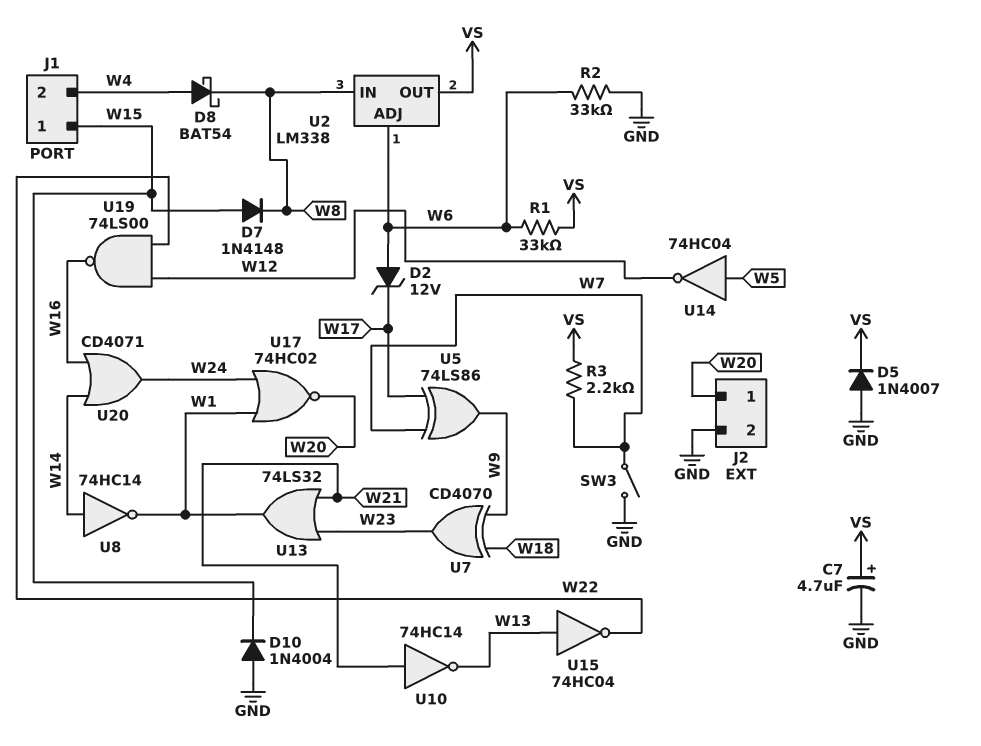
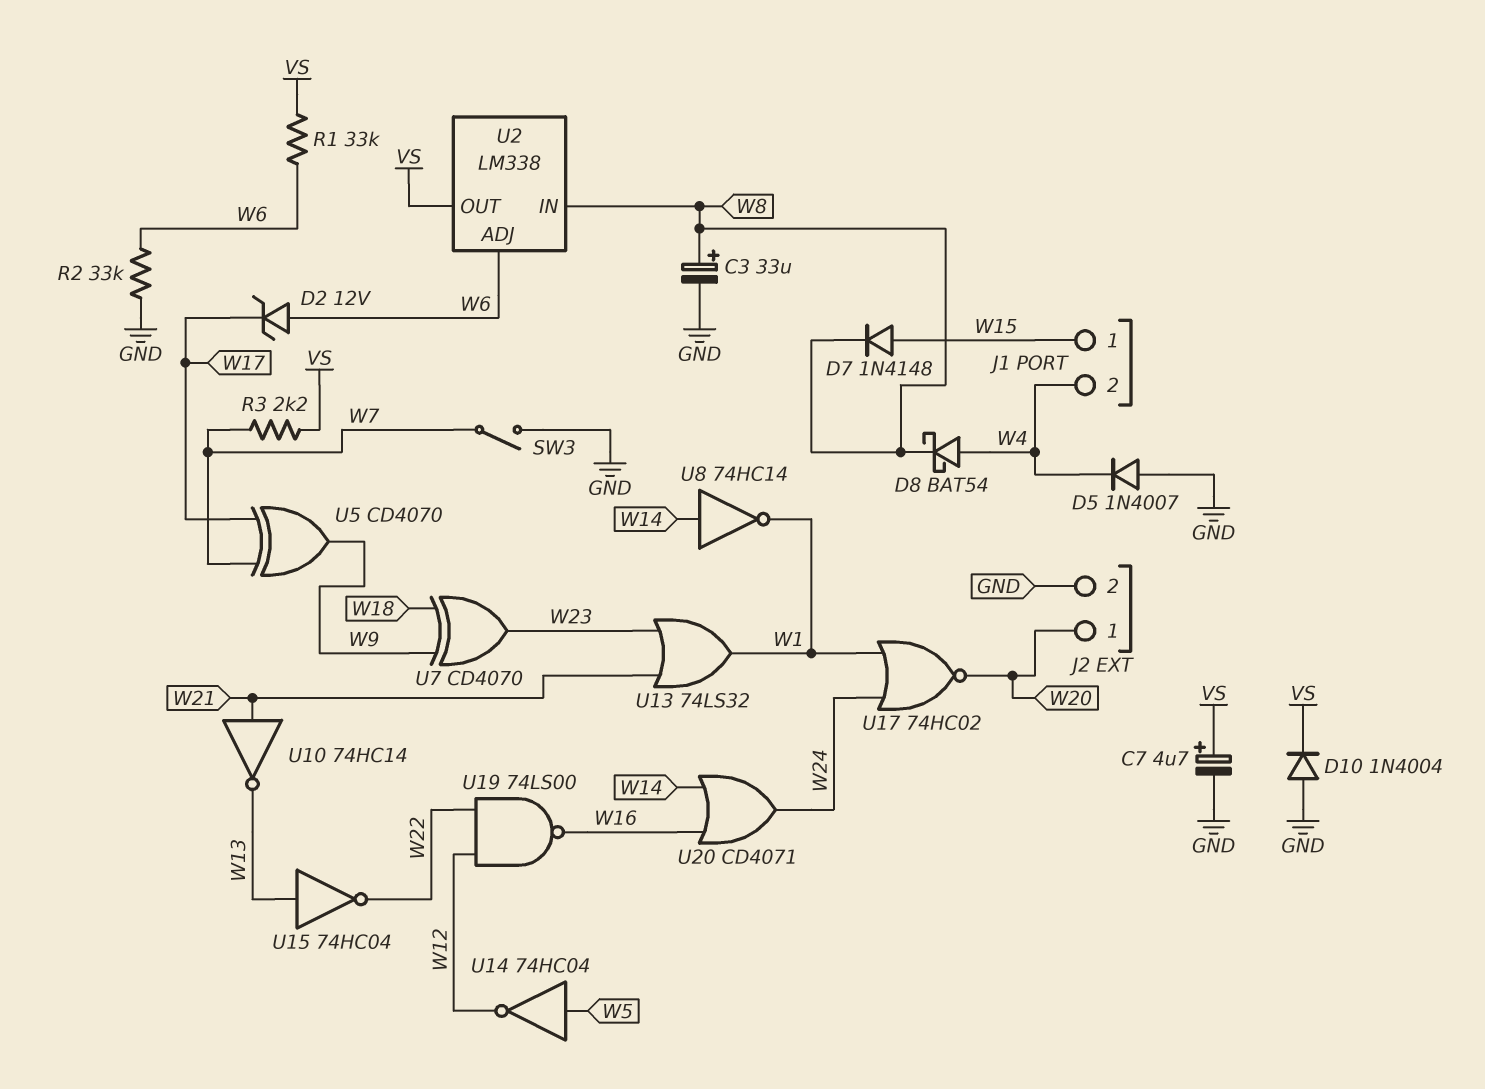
C3: none -> 33uF (plus W8, minus GND)
D5: diode 1N4007 (A GND, K VS) -> diode 1N4007 (A GND, K W4)
D10: diode 1N4004 (A GND, K W15) -> diode 1N4004 (A GND, K VS)
U5: XOR 74LS86 (in W7, in W17, out W9) -> XOR CD4070 (in W7, in W17, out W9)

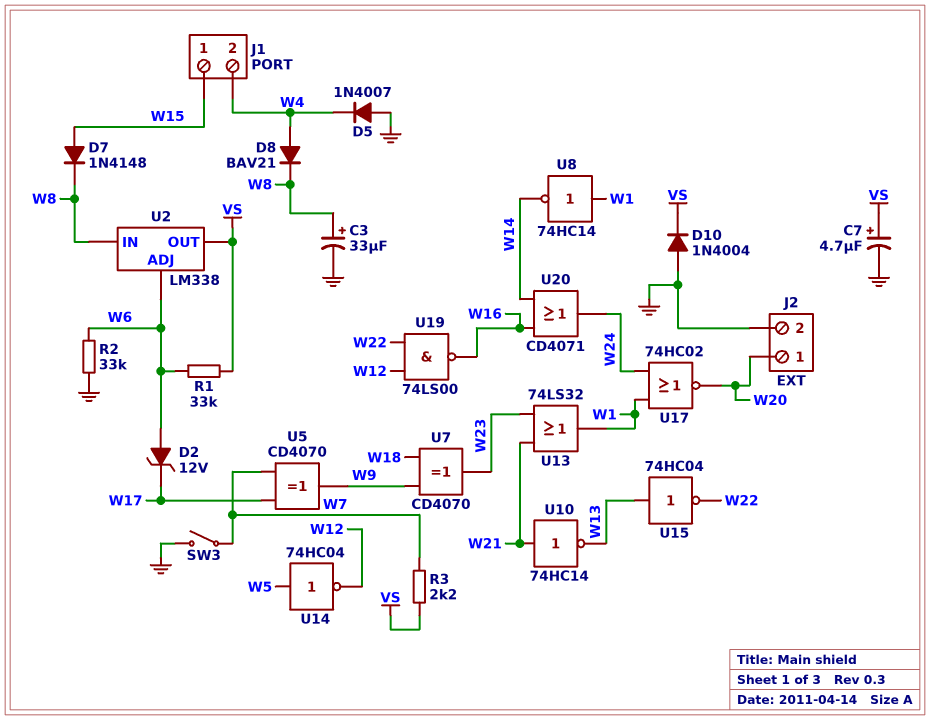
D8: schottky BAT54 (A W4, K W8) -> diode BAV21 (A W4, K W8)
U8: NOT 74HC14 (in W14, out W1) -> NOT 74HC14 (in W1, out W14)

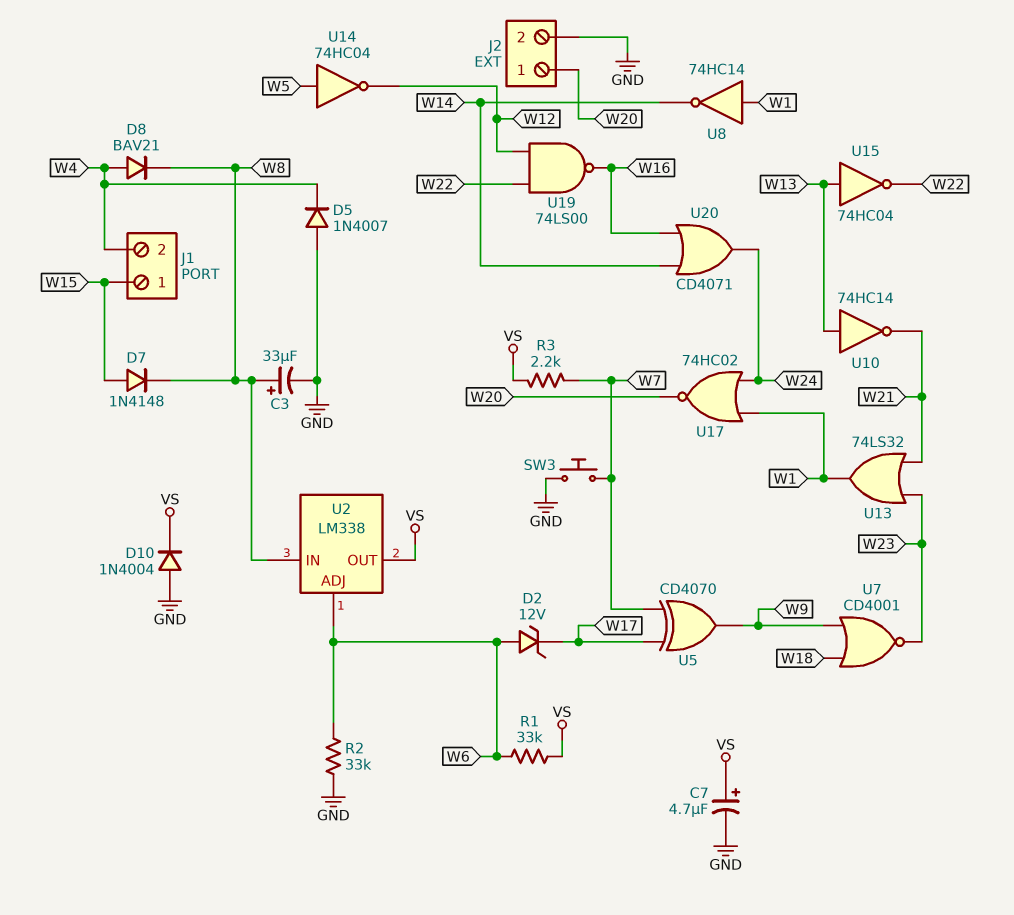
SW3: switch (GND, W7) -> button (GND, W7)
U7: XOR CD4070 (in W9, in W18, out W23) -> NOR CD4001 (in W9, in W18, out W23)
U10: NOT 74HC14 (in W21, out W13) -> NOT 74HC14 (in W13, out W21)

